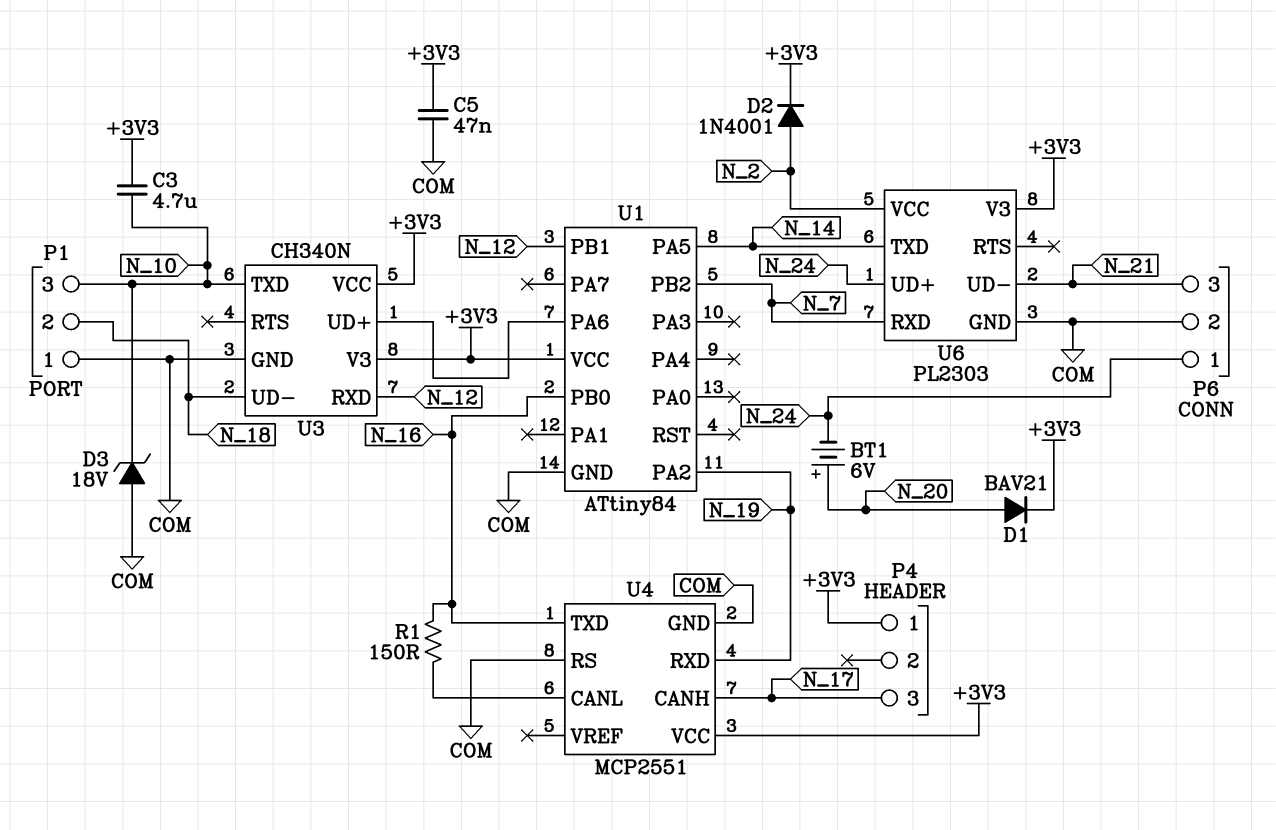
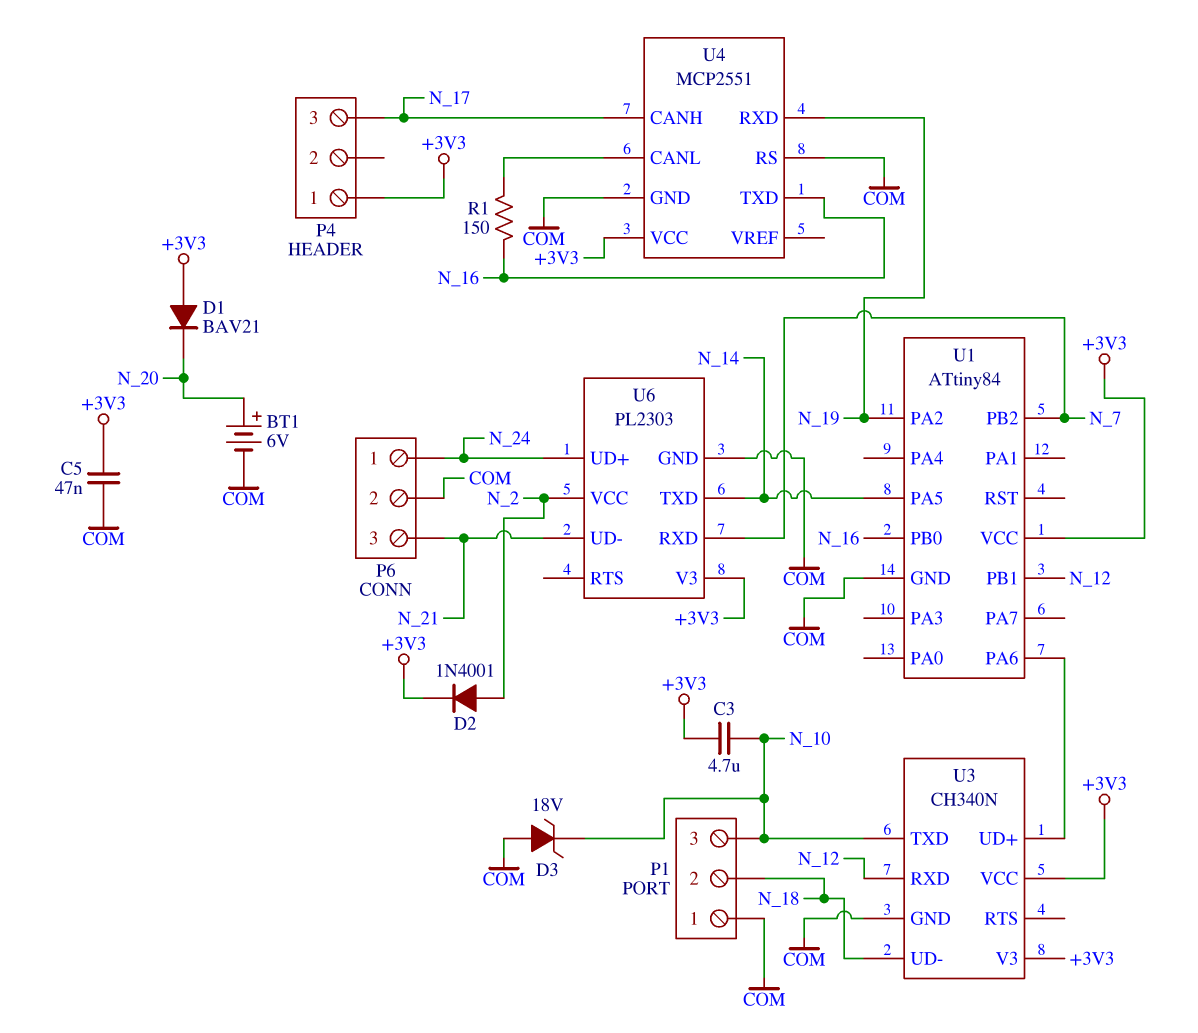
BT1: 6V (plus N_20, minus N_24) -> 6V (plus N_20, minus COM)
D1: diode BAV21 (A N_20, K +3V3) -> diode BAV21 (A +3V3, K N_20)

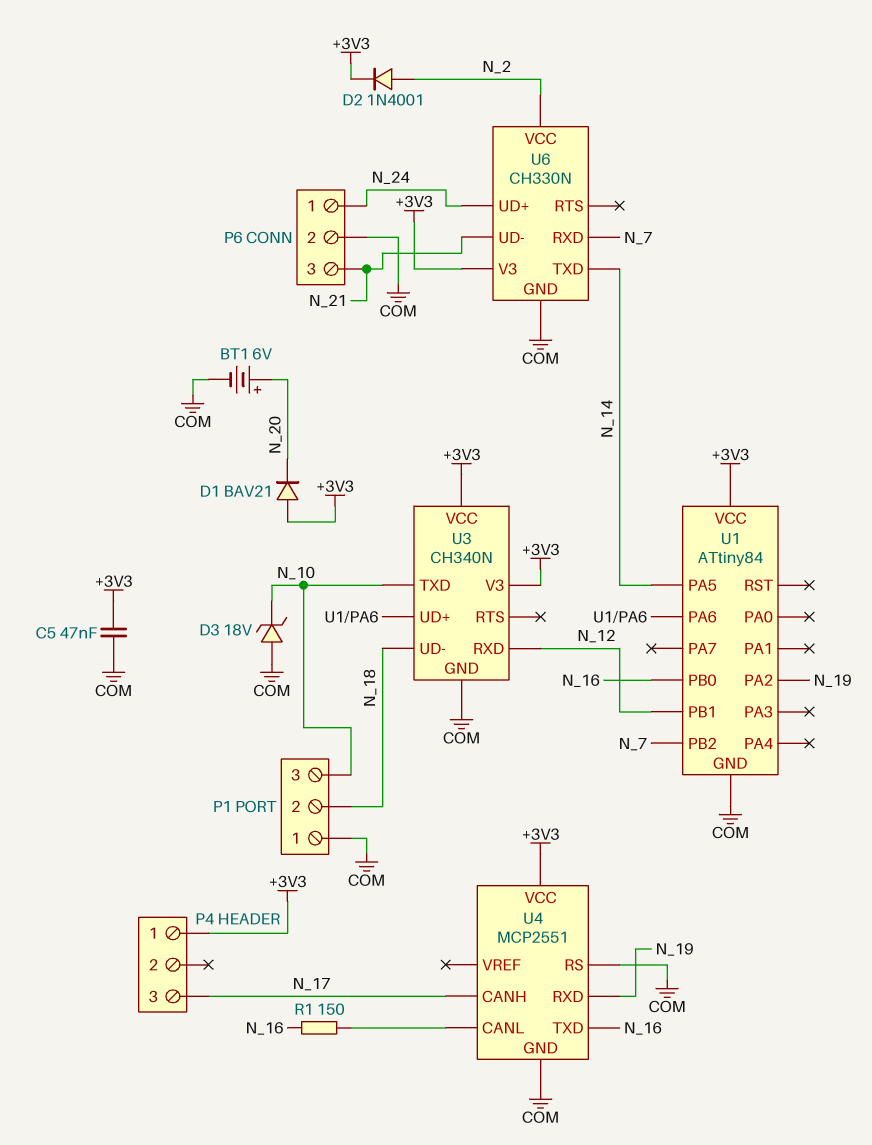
C3: 4.7uF (+3V3, N_10) -> none
U6: PL2303 -> CH330N

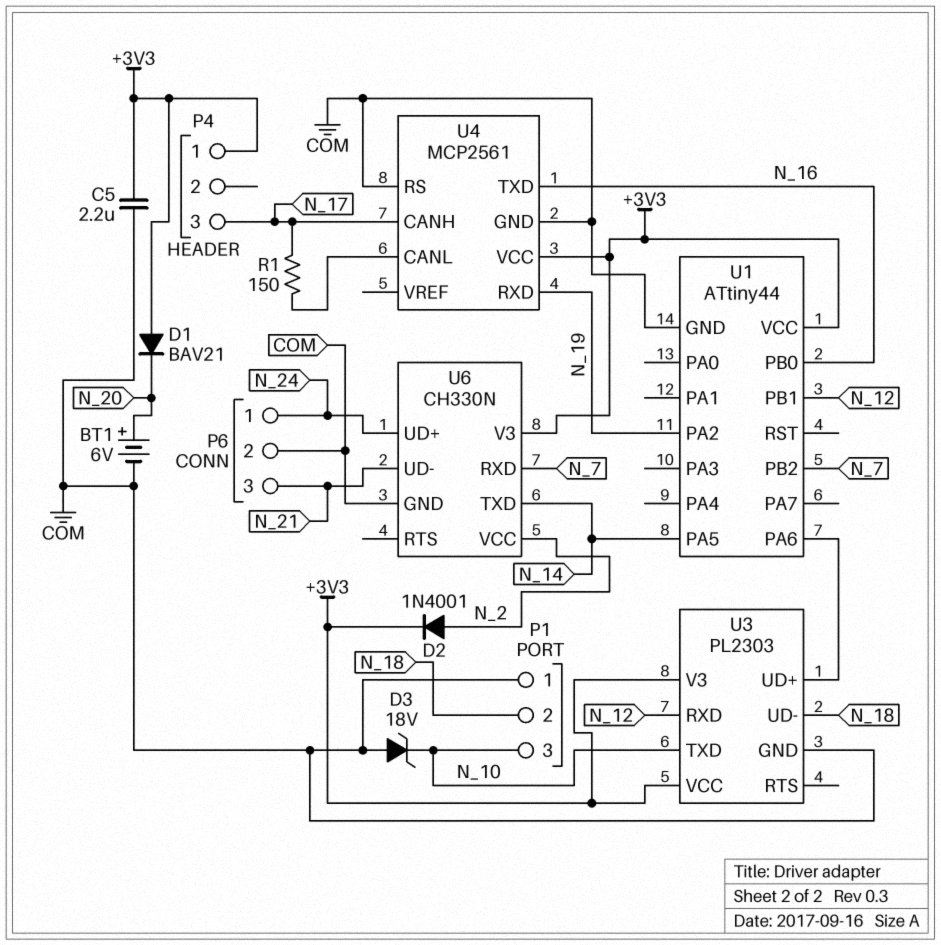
C5: 47nF (+3V3, COM) -> 2.2uF (+3V3, COM)
R1: 150 (N_16, U4/CANL) -> 150 (N_17, U4/CANL)
U1: ATtiny84 -> ATtiny44
U3: CH340N -> PL2303
U4: MCP2551 -> MCP2561

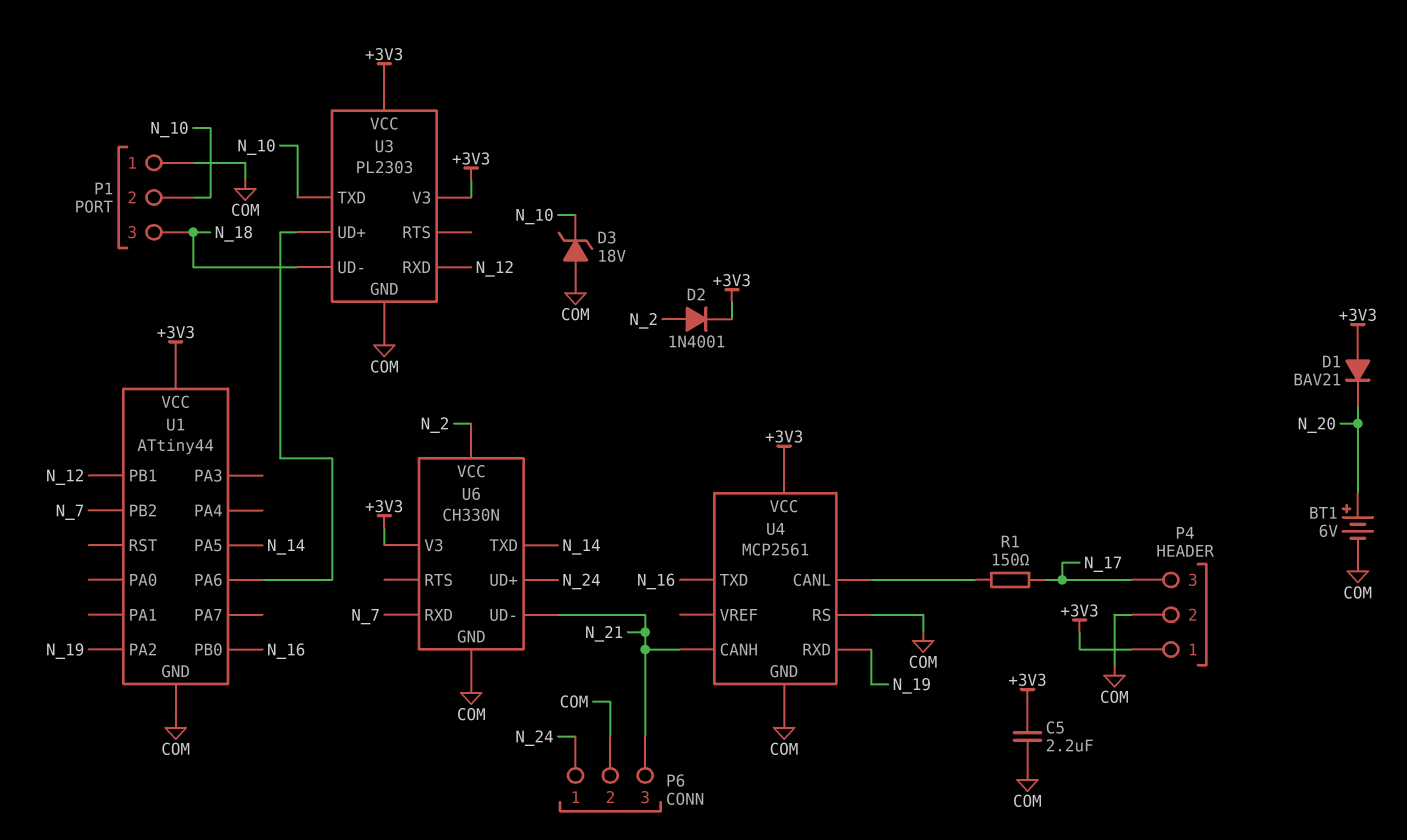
P1 pin 2: N_18 -> N_10
P1 pin 3: N_10 -> N_18
P4 pin 2: none -> COM
U4 pin CANH: N_17 -> N_21

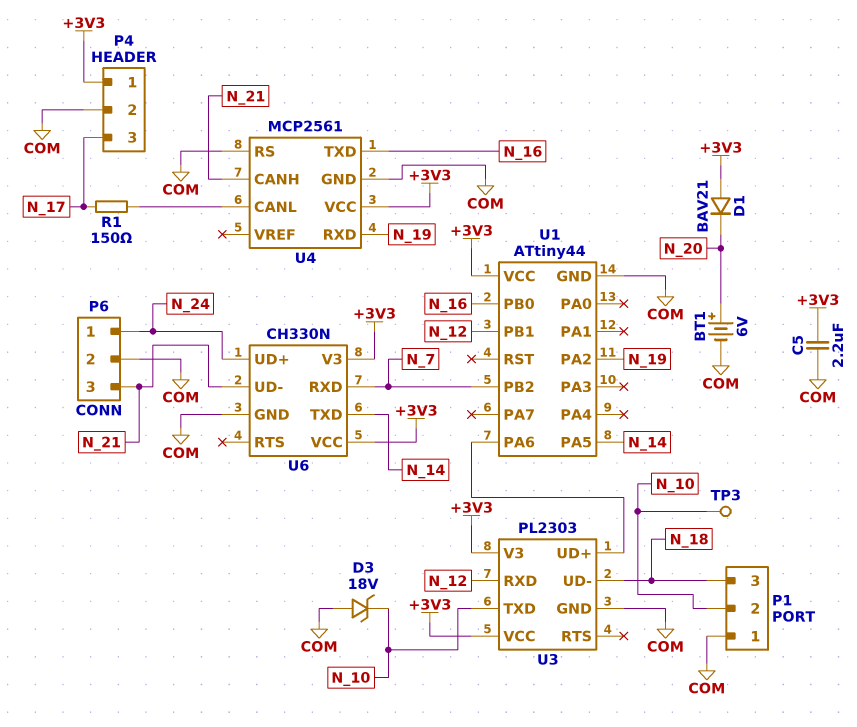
D2: diode 1N4001 (A N_2, K +3V3) -> none
TP3: none -> test point (N_10)
U6 pin VCC: N_2 -> +3V3

